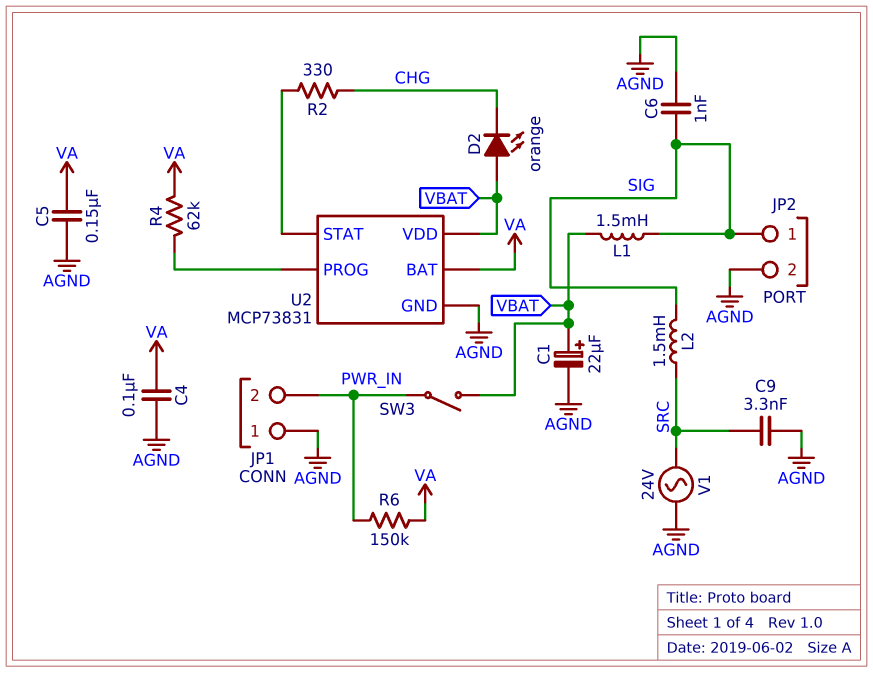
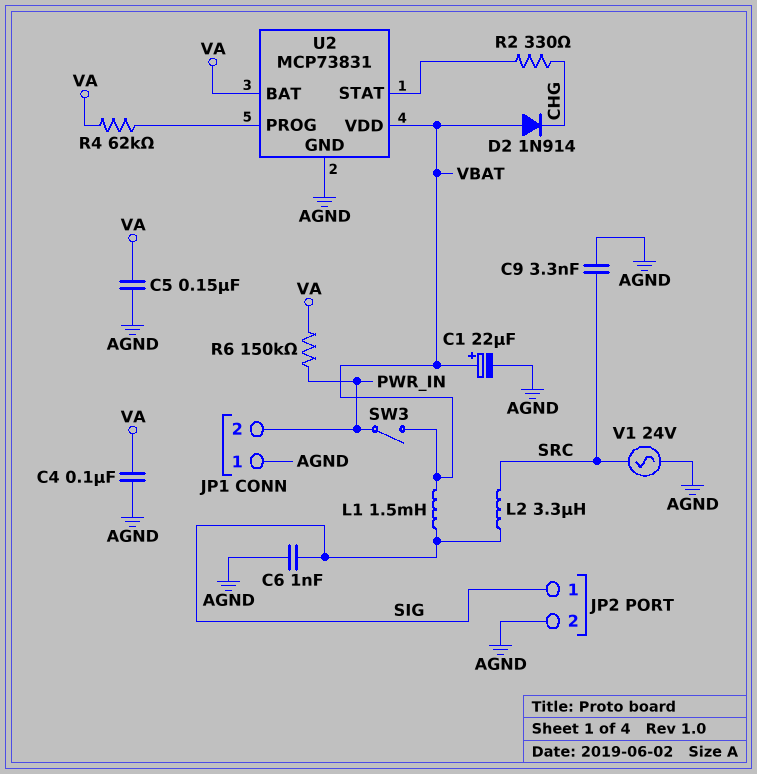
D2: LED orange (A VBAT, K CHG) -> diode 1N914 (A VBAT, K CHG)
L2: 1.5mH (SIG, SRC) -> 3.3uH (SIG, SRC)

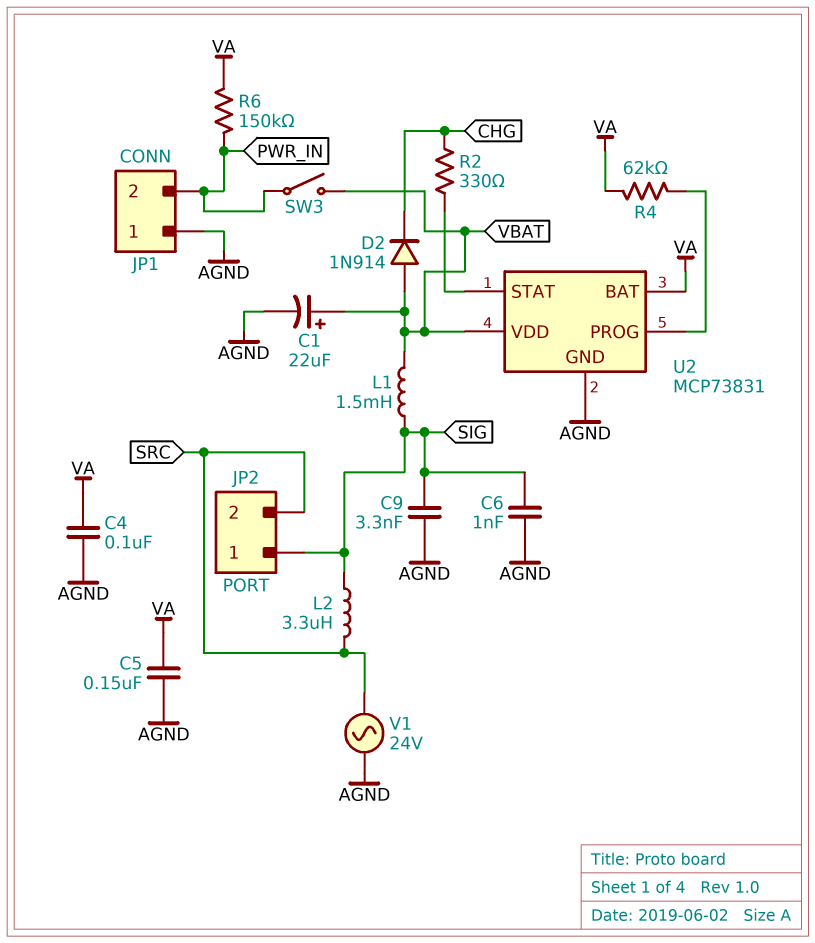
C9: 3.3nF (AGND, SRC) -> 3.3nF (AGND, SIG)
JP2 pin 2: AGND -> SRC

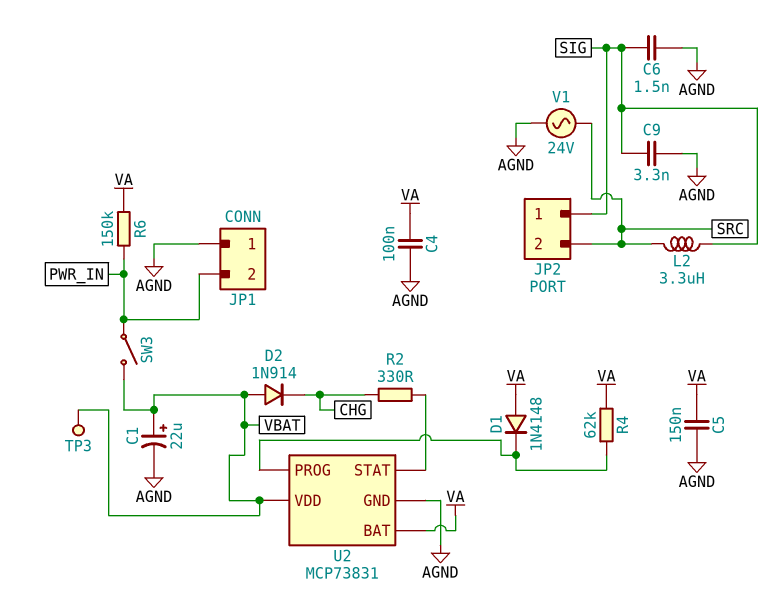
C6: 1nF (AGND, SIG) -> 1.5nF (AGND, SIG)
D1: none -> diode 1N4148 (A VA, K U2/PROG)
L1: 1.5mH (SIG, VBAT) -> none
TP3: none -> test point (VBAT)

